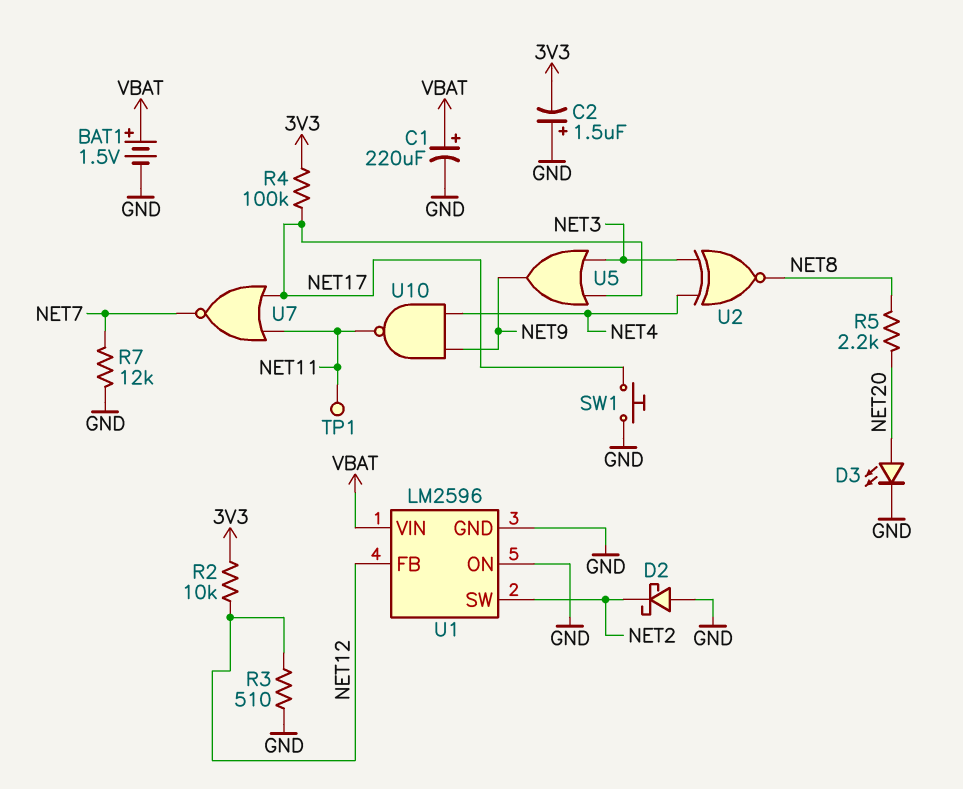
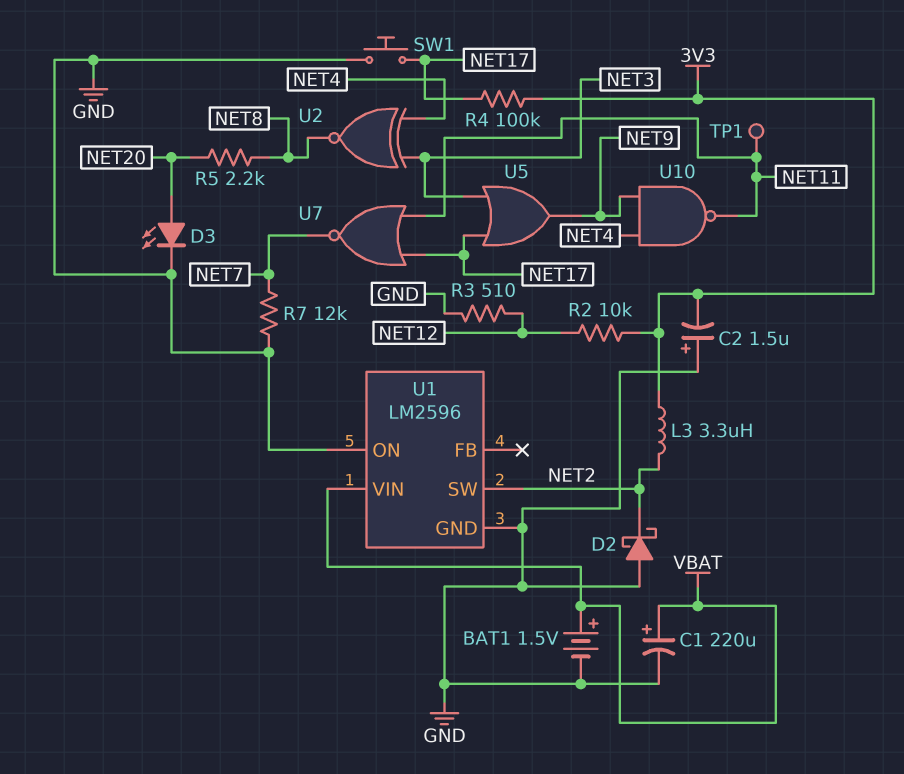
L3: none -> 3.3uH (3V3, NET2)
U1 pin FB: NET12 -> none

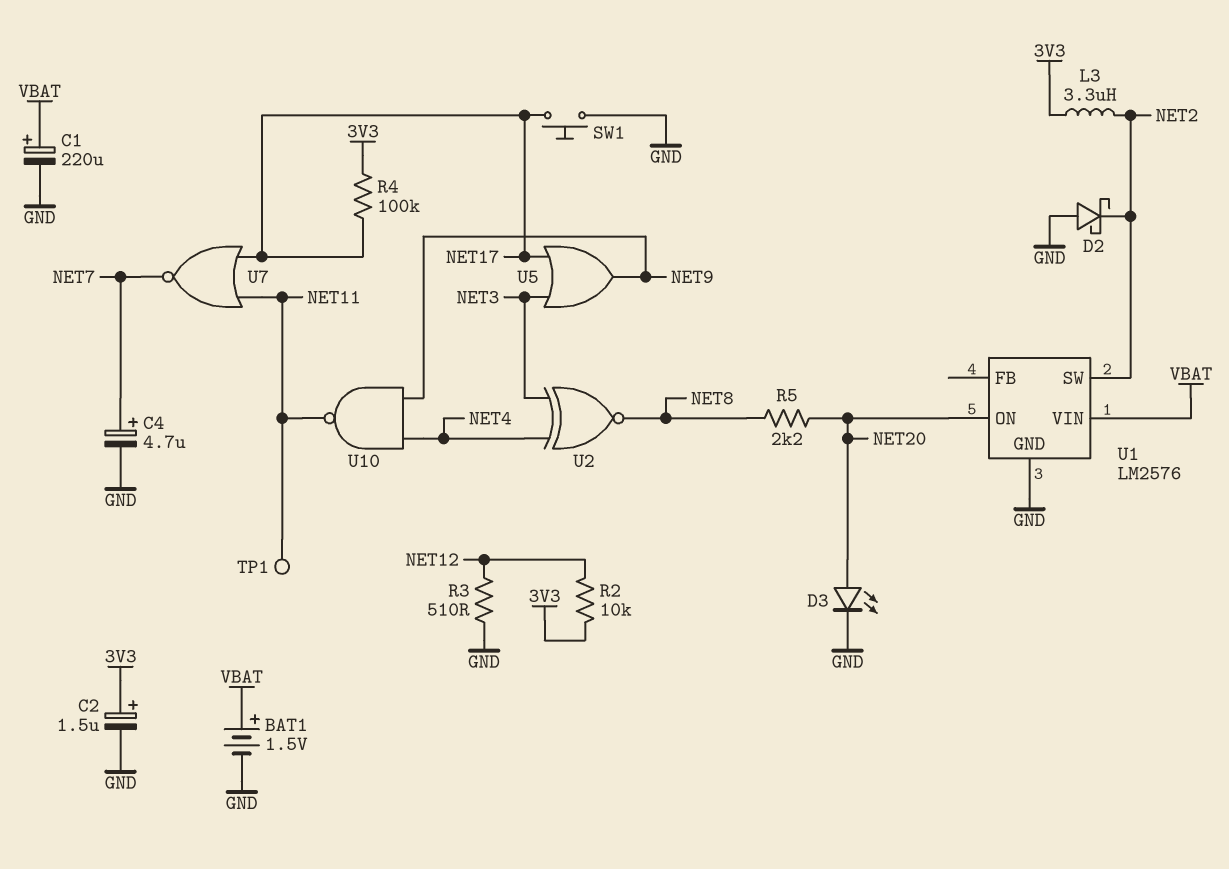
C2: 1.5uF (plus GND, minus 3V3) -> 1.5uF (plus 3V3, minus GND)
C4: none -> 4.7uF (plus NET7, minus GND)
R7: 12k (GND, NET7) -> none
U1: LM2596 -> LM2576
U1 pin ON: GND -> NET20

